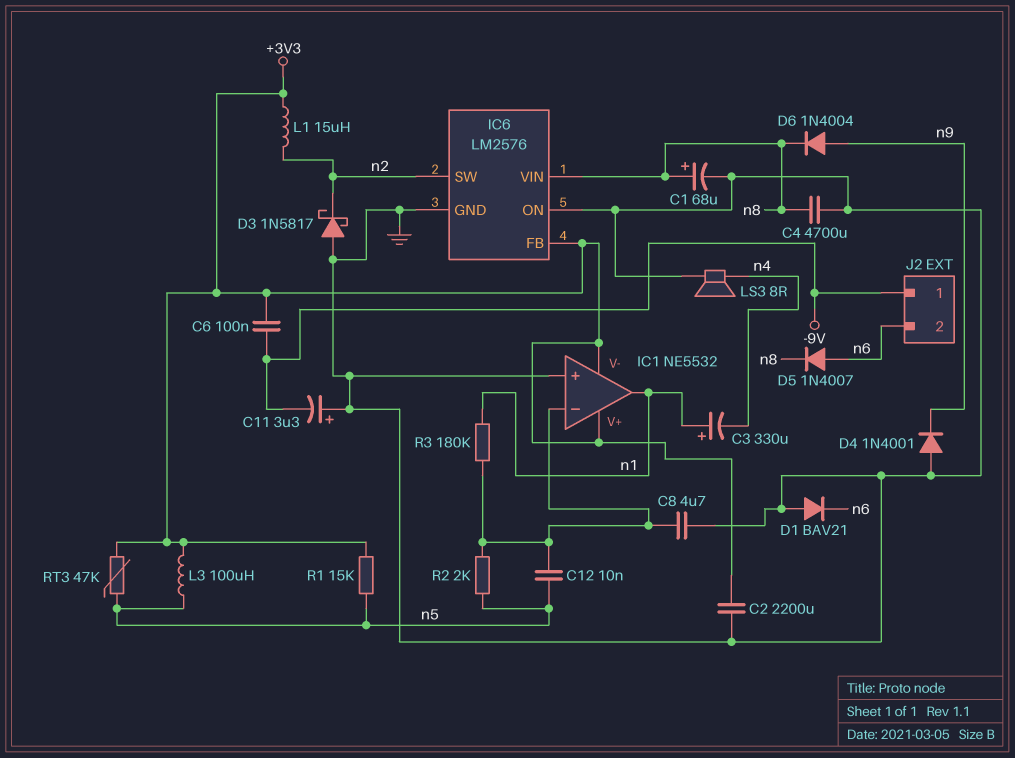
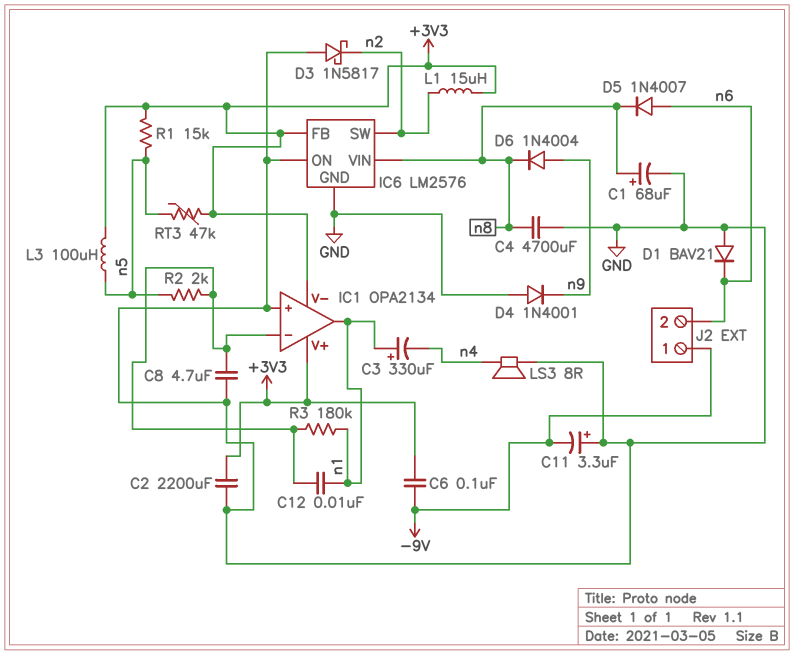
C12: 10nF (IC1/in-, n5) -> 10nF (IC1/in-, n1)
IC1: NE5532 -> OPA2134

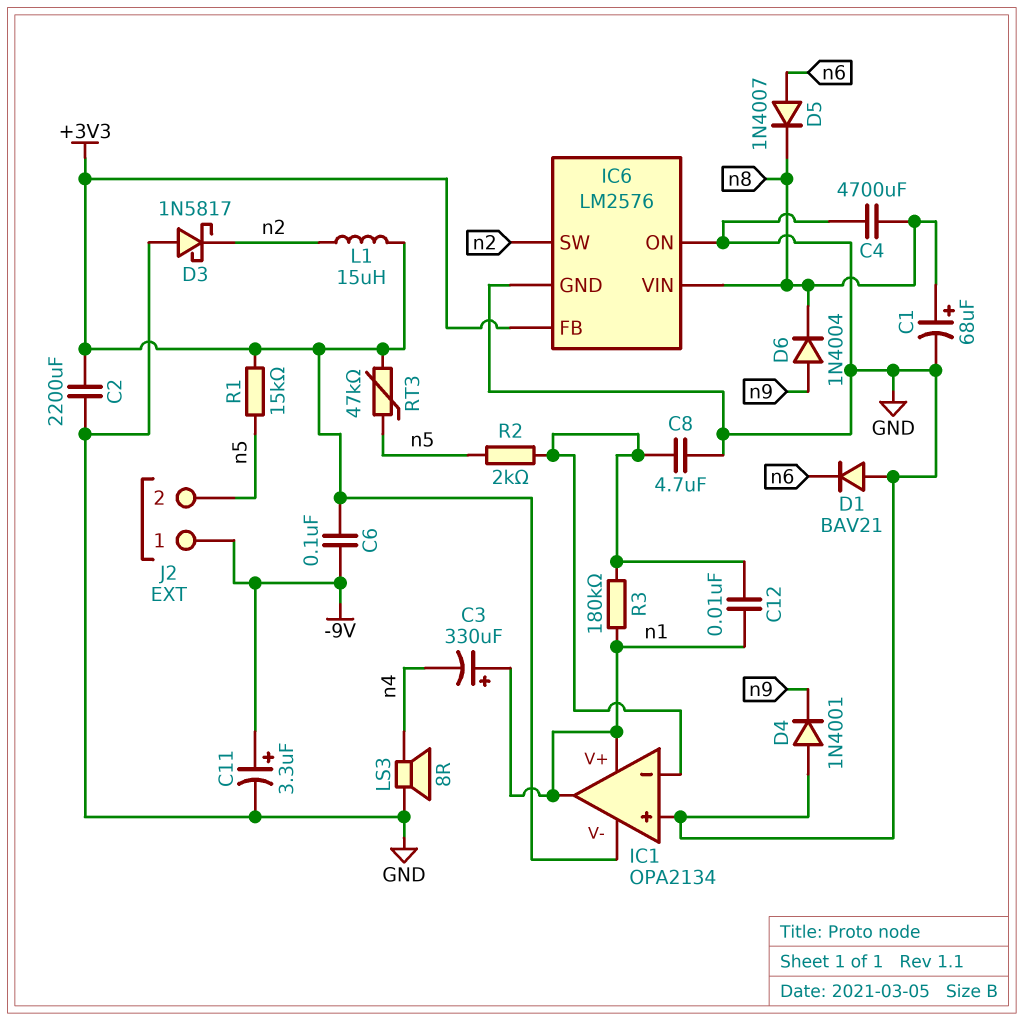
C11: 3.3uF (plus GND, minus -9V) -> 3.3uF (plus -9V, minus GND)
IC1 pin V+: +3V3 -> n1
J2 pin 2: n6 -> n5
L3: 100uH (+3V3, n5) -> none

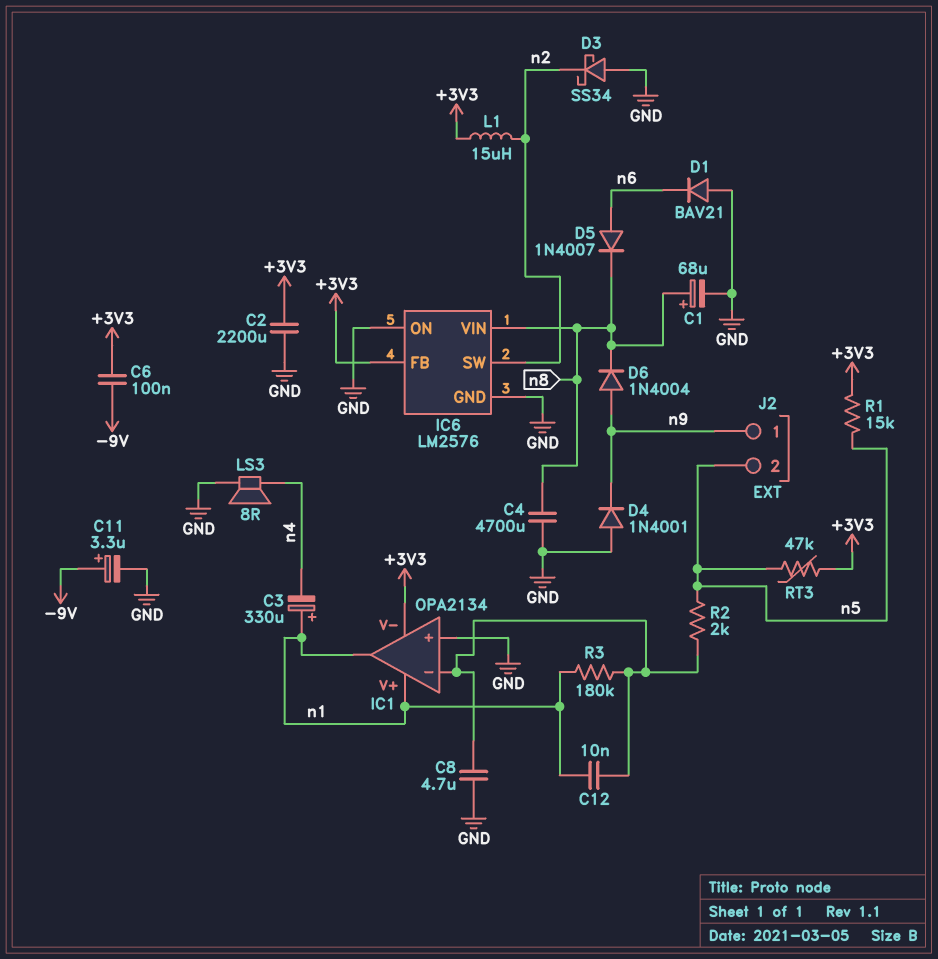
D3: schottky 1N5817 (A GND, K n2) -> schottky SS34 (A GND, K n2)
J2 pin 1: -9V -> n9

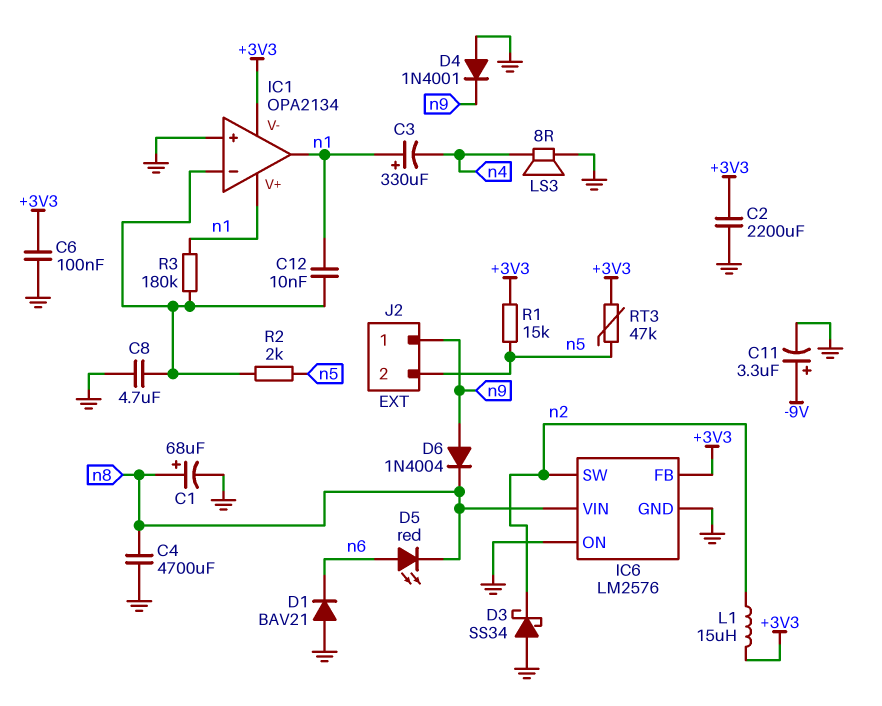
C6: 100nF (+3V3, -9V) -> 100nF (+3V3, GND)
D5: diode 1N4007 (A n6, K n8) -> LED red (A n6, K n8)

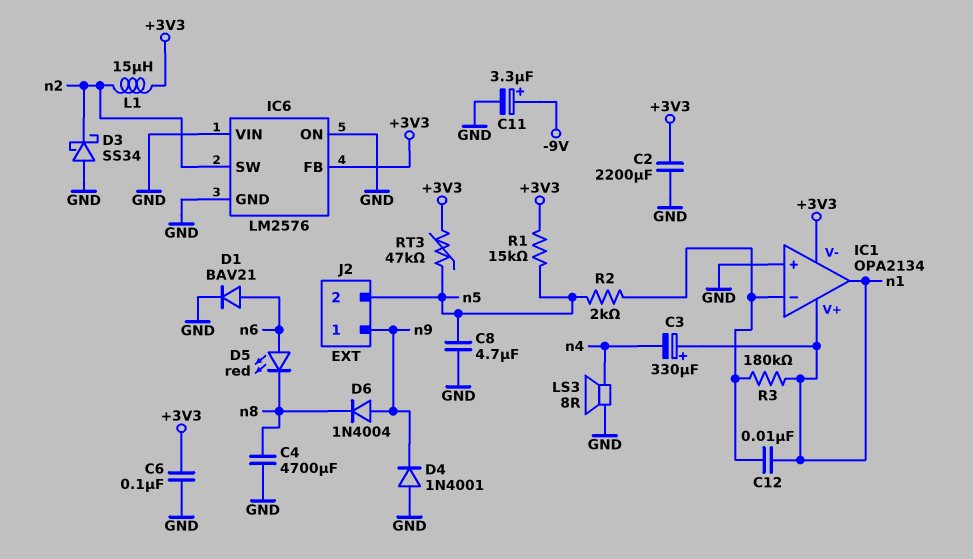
C1: 68uF (plus n8, minus GND) -> none
C8: 4.7uF (GND, IC1/in-) -> 4.7uF (GND, n5)
D1: diode BAV21 (A GND, K n6) -> diode BAV21 (A n6, K GND)
IC6 pin VIN: n8 -> GND

